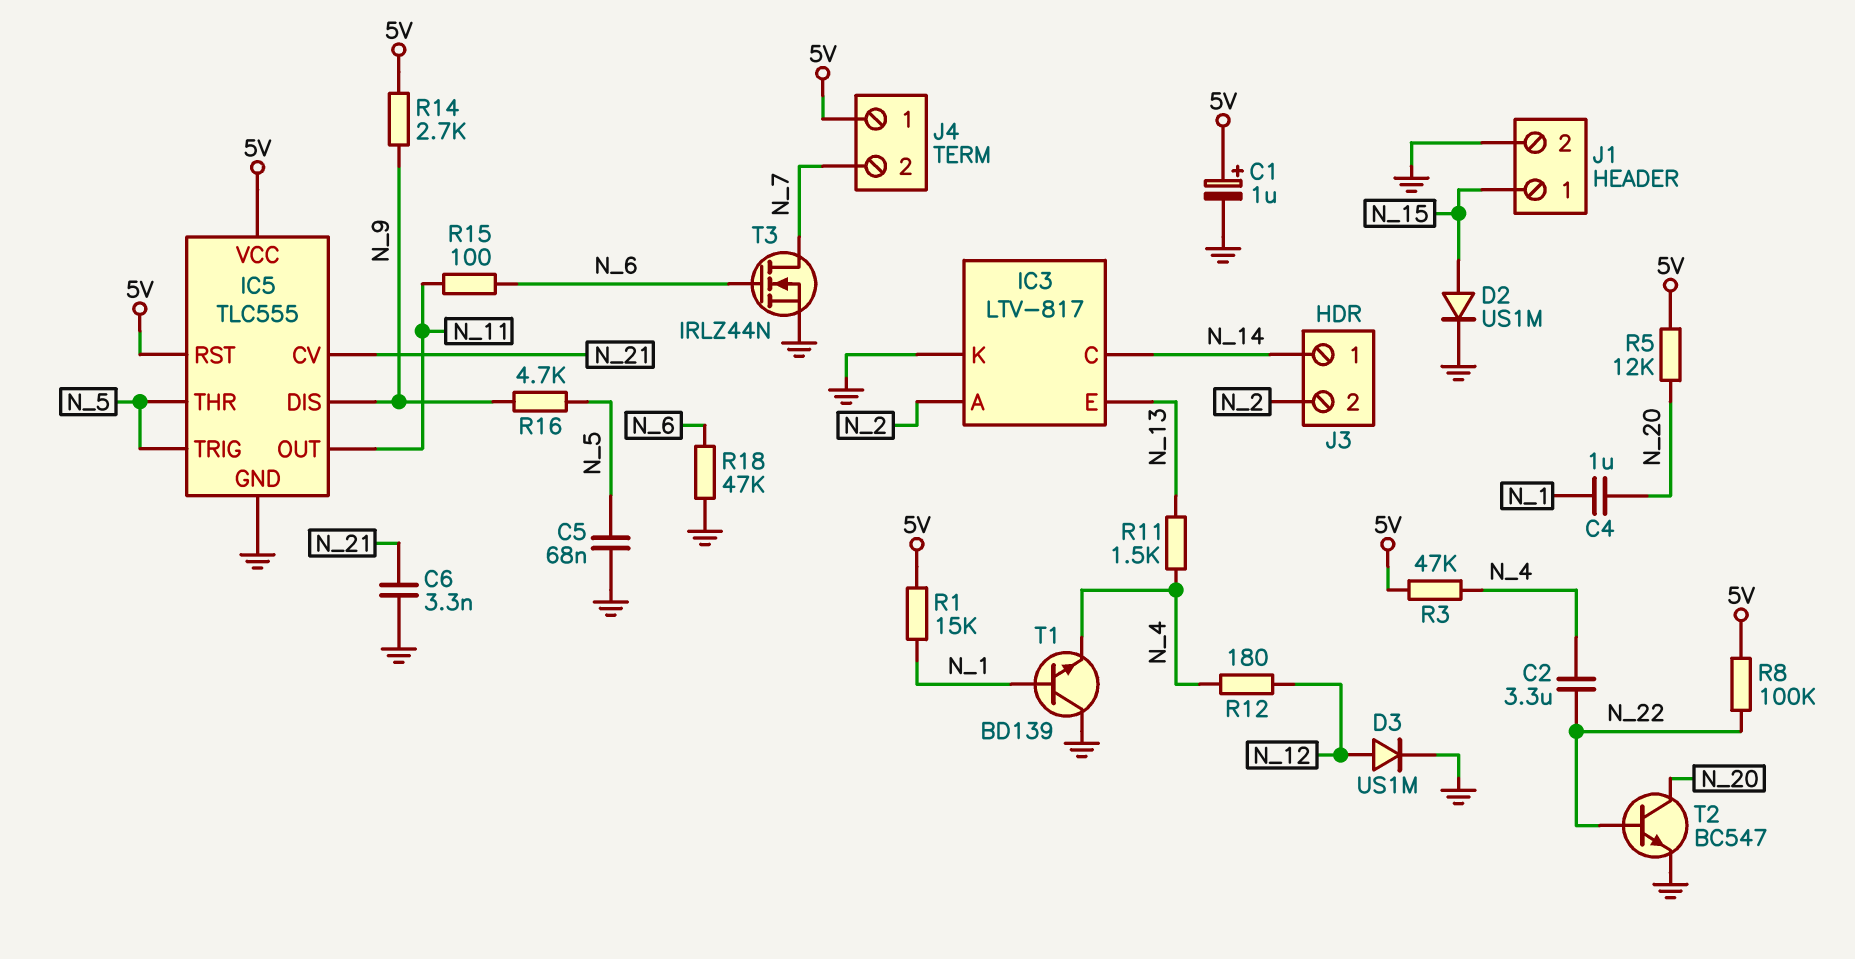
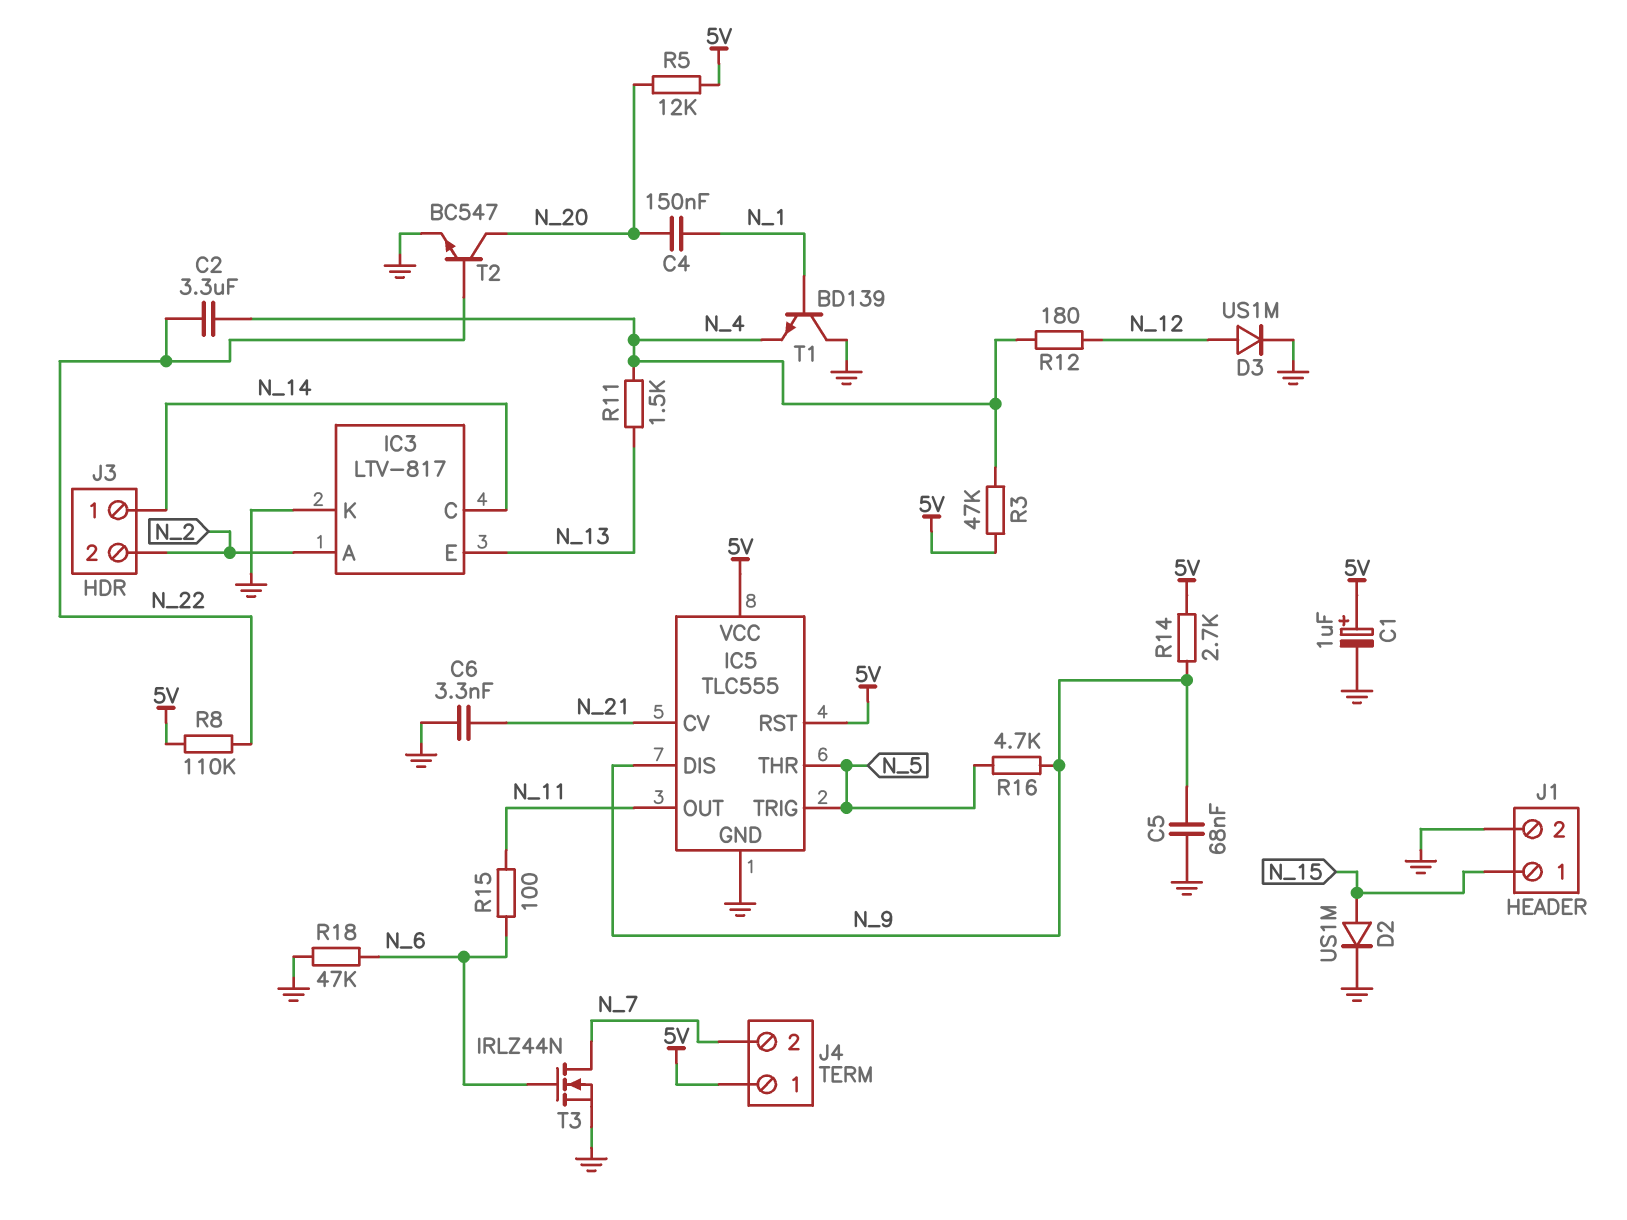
C4: 1uF (N_1, N_20) -> 150nF (N_1, N_20)
C5: 68nF (GND, N_5) -> 68nF (GND, N_9)
R1: 15k (5V, N_1) -> none
R8: 100k (5V, N_22) -> 110k (5V, N_22)

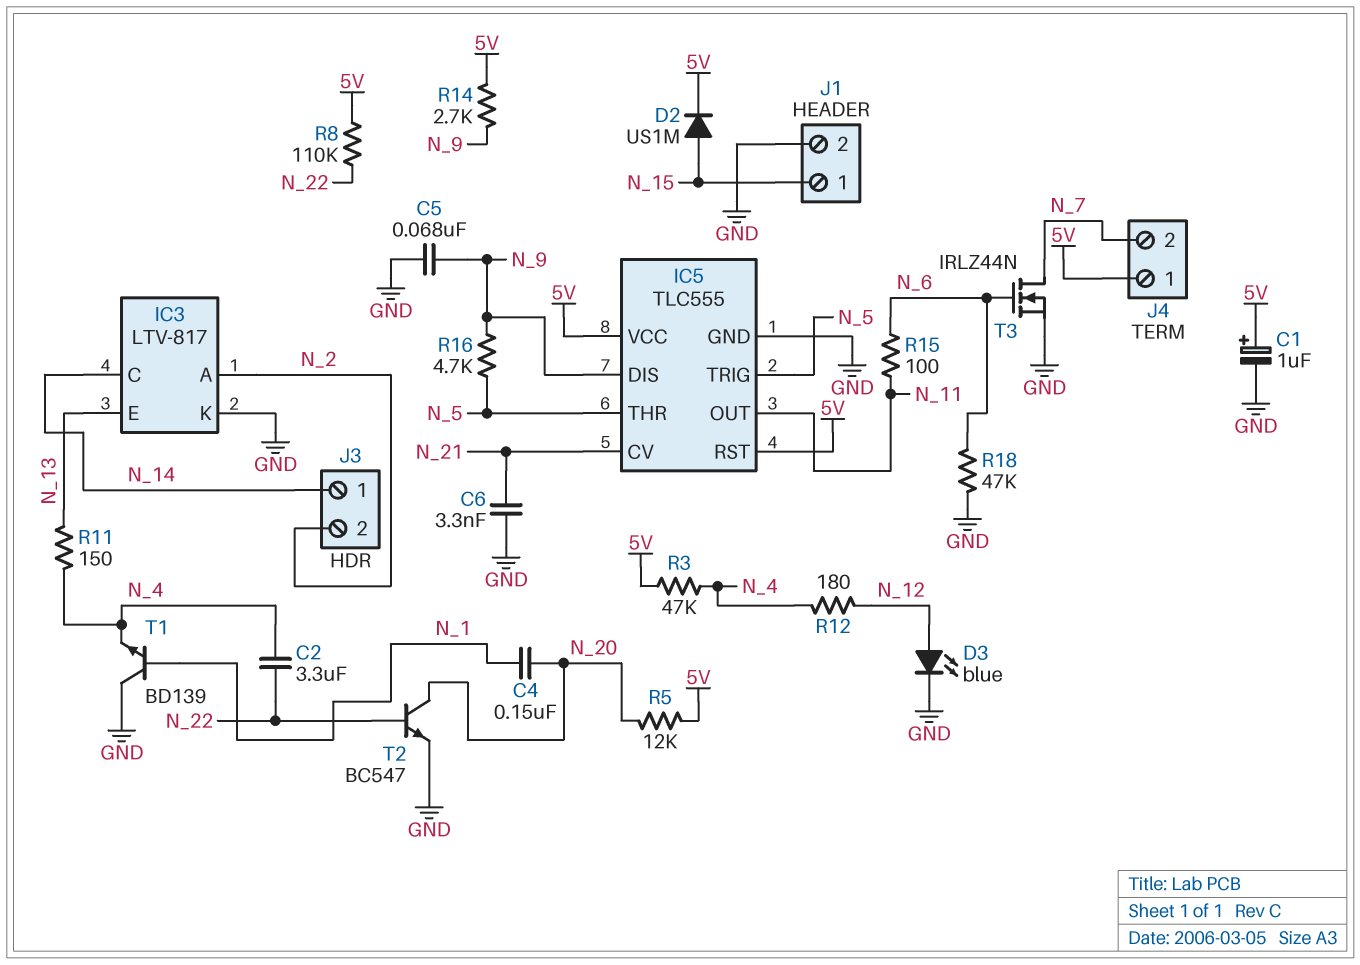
D2: diode US1M (A N_15, K GND) -> diode US1M (A N_15, K 5V)
D3: diode US1M (A N_12, K GND) -> LED blue (A N_12, K GND)
R11: 1.5k (N_4, N_13) -> 150 (N_4, N_13)

